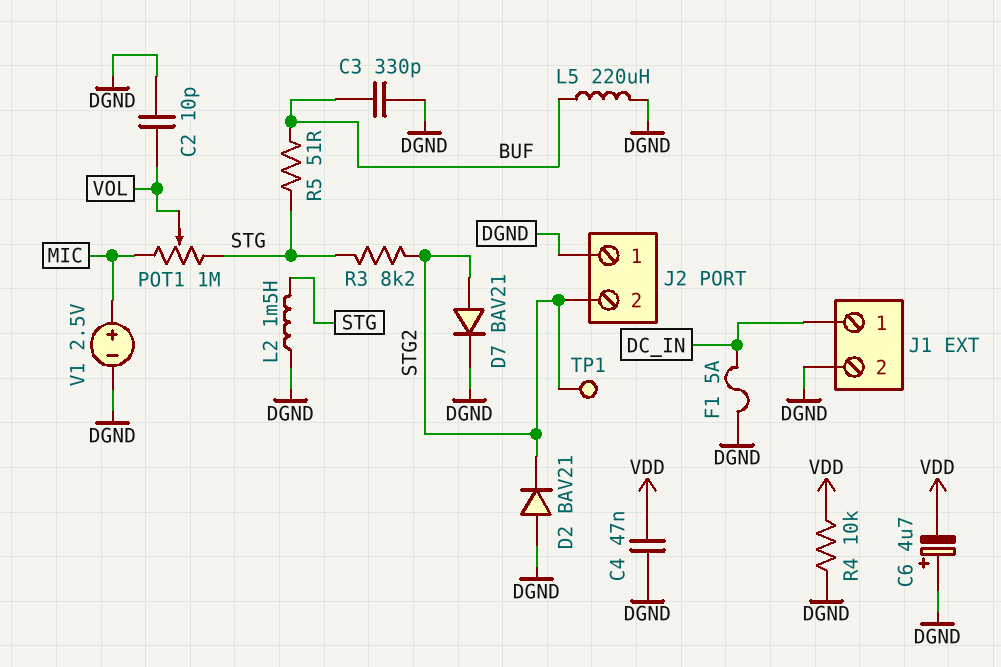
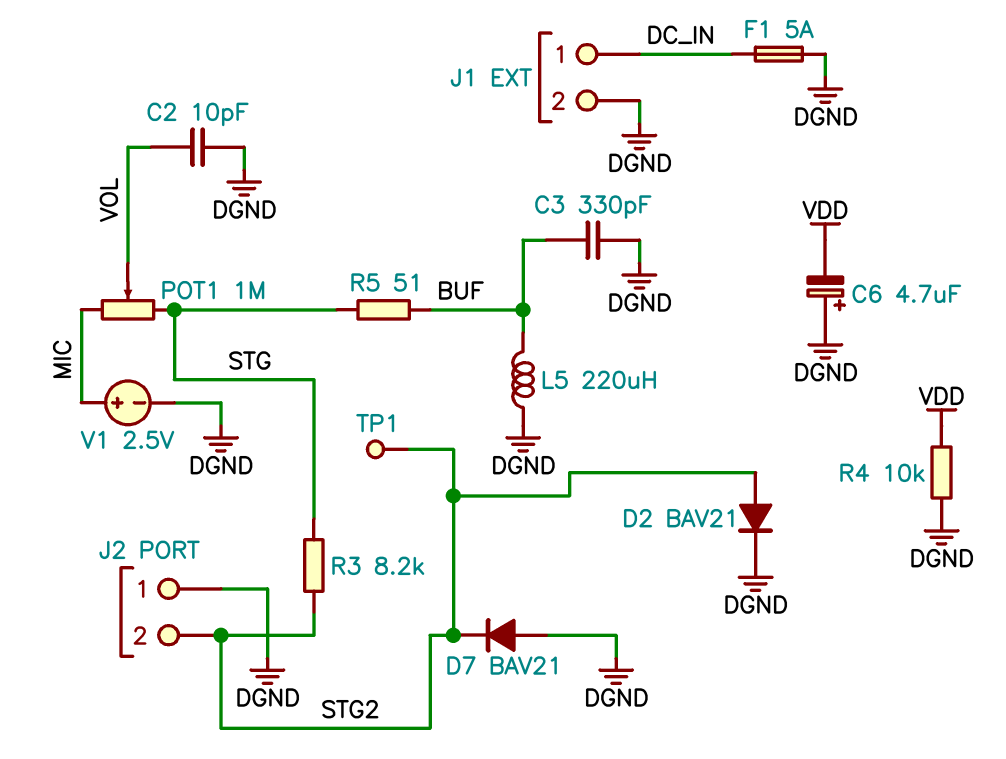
C4: 47nF (DGND, VDD) -> none
D2: diode BAV21 (A DGND, K STG2) -> diode BAV21 (A STG2, K DGND)
D7: diode BAV21 (A STG2, K DGND) -> diode BAV21 (A DGND, K STG2)
L2: 1.5mH (DGND, STG) -> none

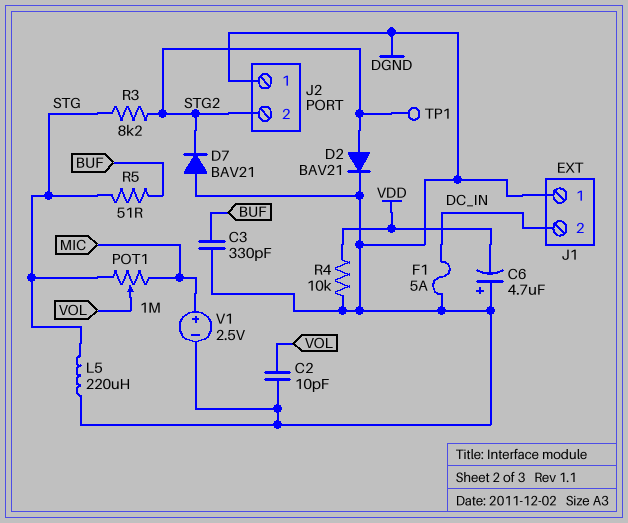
J1 pin 1: DC_IN -> DGND
J1 pin 2: DGND -> DC_IN
L5: 220uH (BUF, DGND) -> 220uH (DGND, STG)

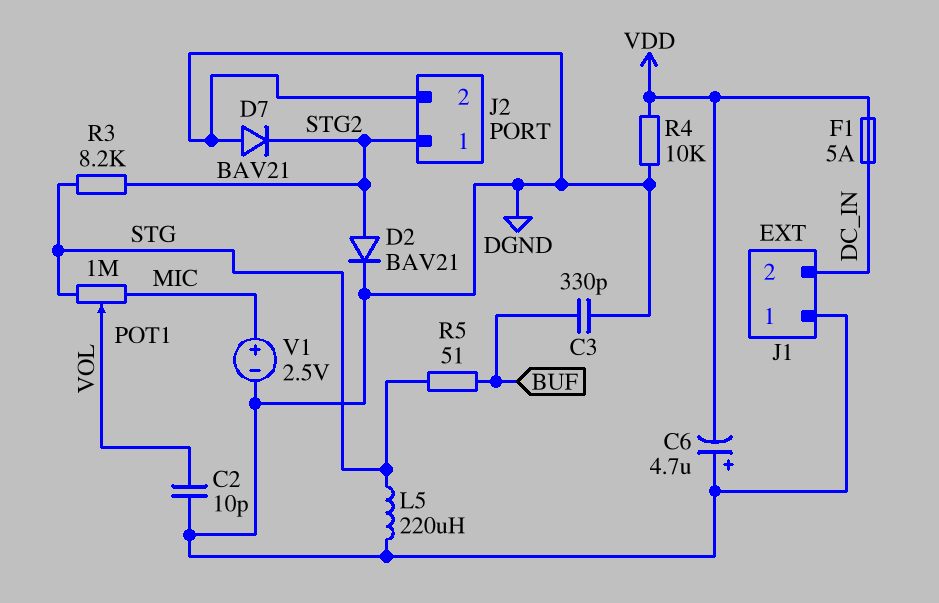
F1: 5A (DC_IN, DGND) -> 5A (DC_IN, VDD)
J2 pin 1: DGND -> STG2
J2 pin 2: STG2 -> DGND
TP1: test point (STG2) -> none

